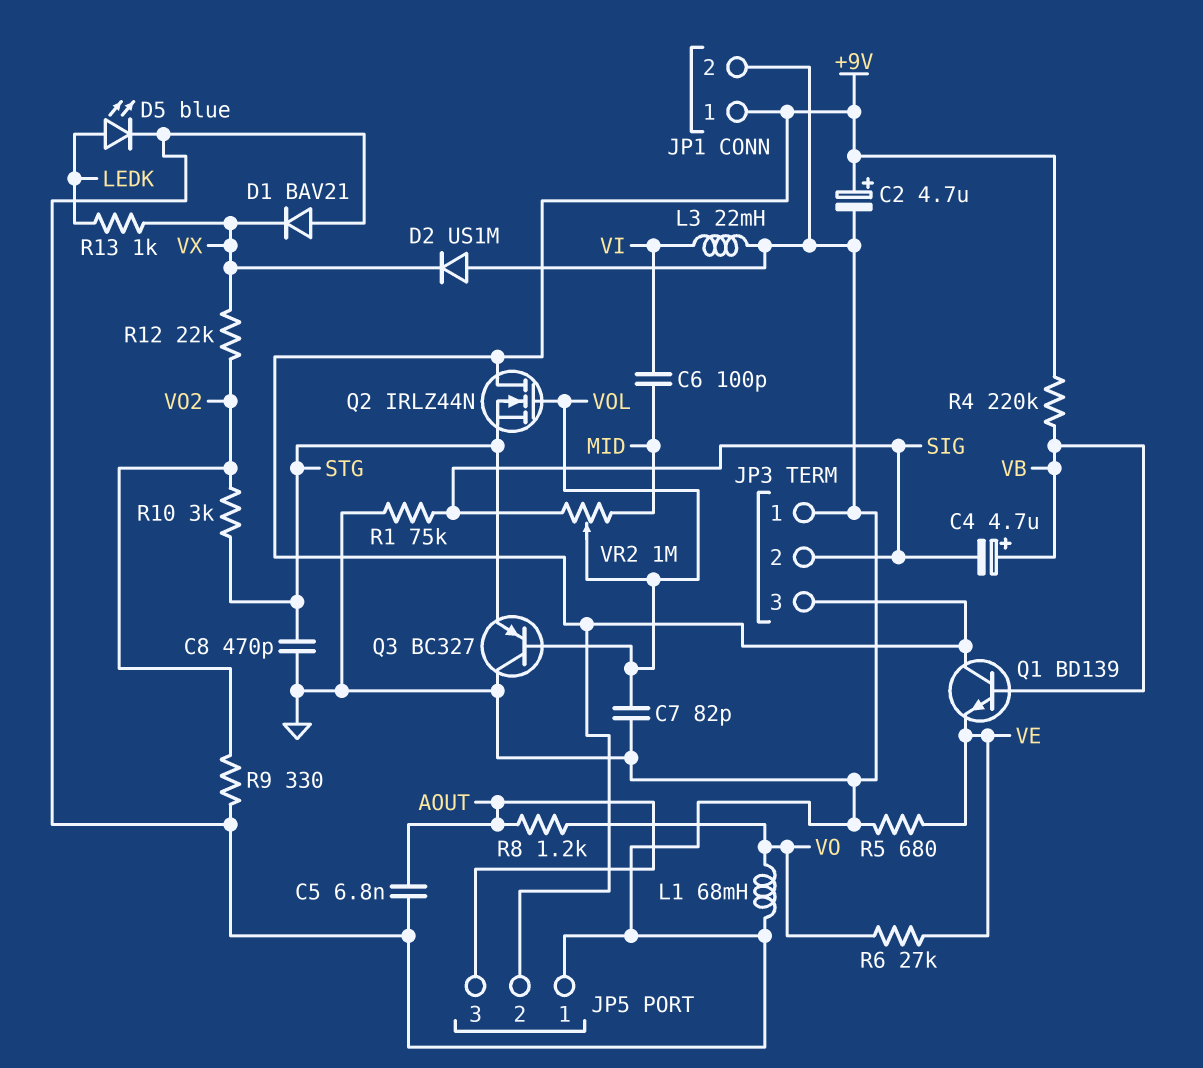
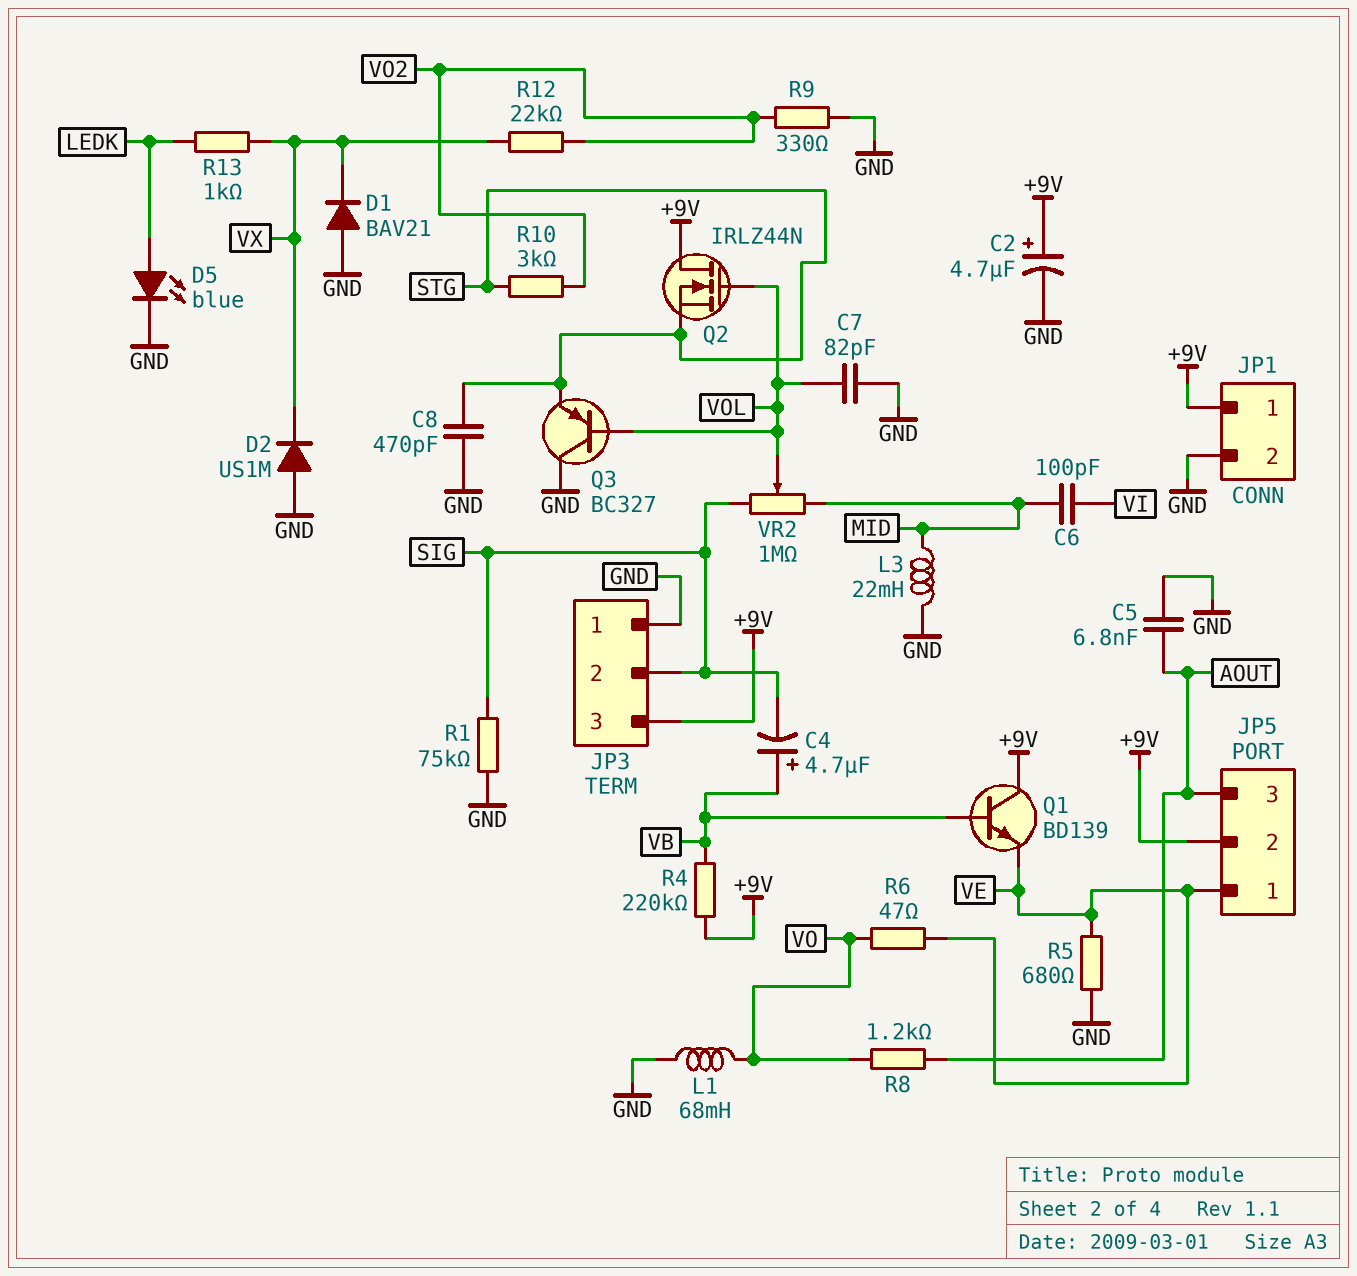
JP5 pin 1: GND -> VE
L3: 22mH (GND, VI) -> 22mH (GND, MID)
R6: 27k (VE, VO) -> 47 (VE, VO)

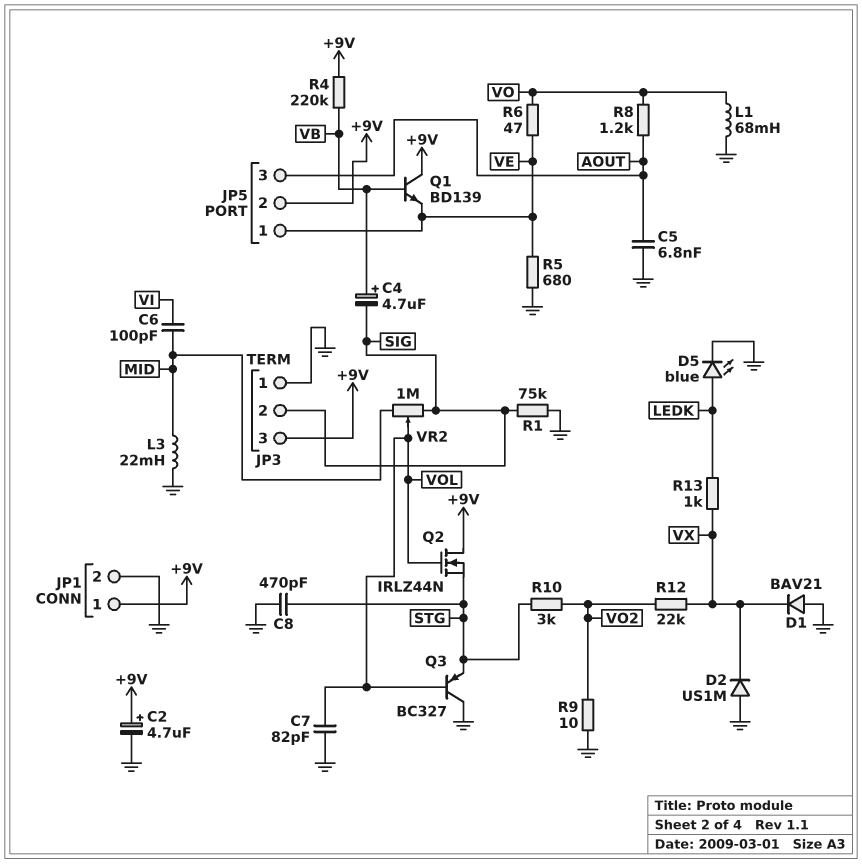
R9: 330 (GND, VO2) -> 10 (GND, VO2)

